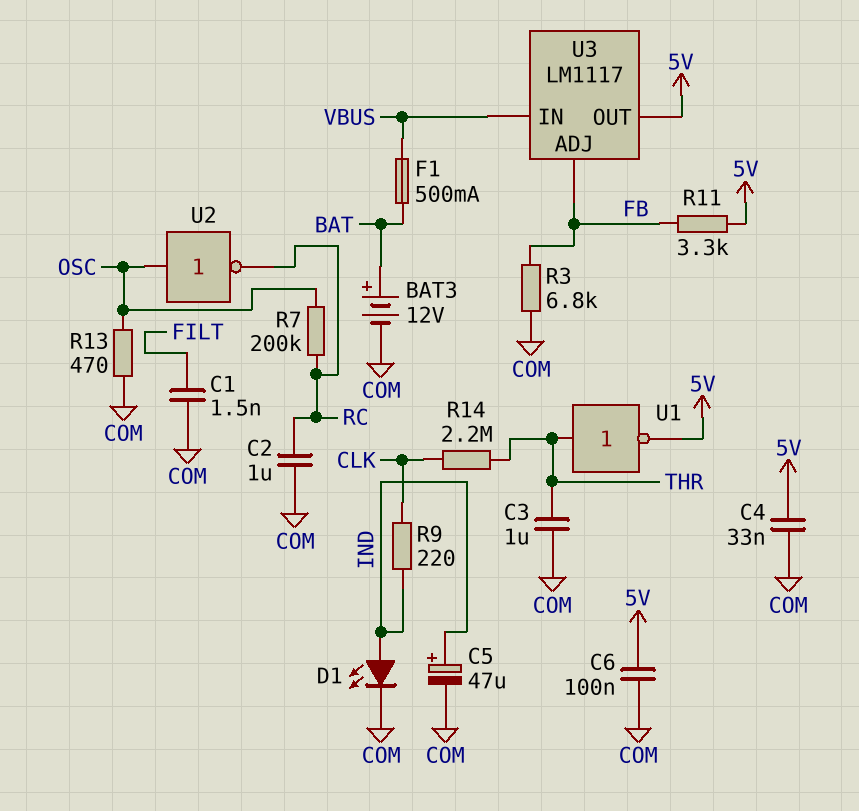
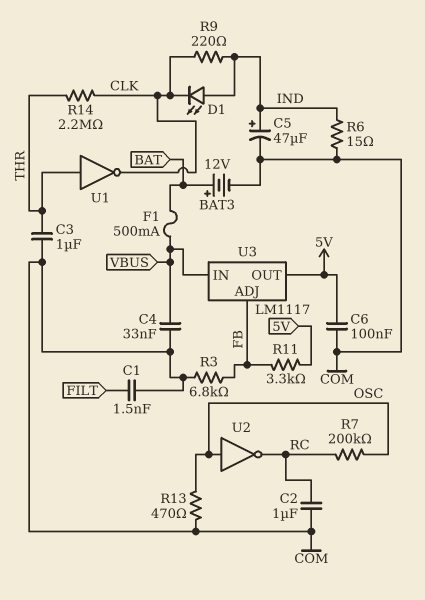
C4: 33nF (5V, COM) -> 33nF (COM, VBUS)
D1: LED (A IND, K COM) -> LED (A IND, K CLK)
R6: none -> 15 (COM, IND)
U1: NOT (in THR, out 5V) -> NOT (in THR, out CLK)

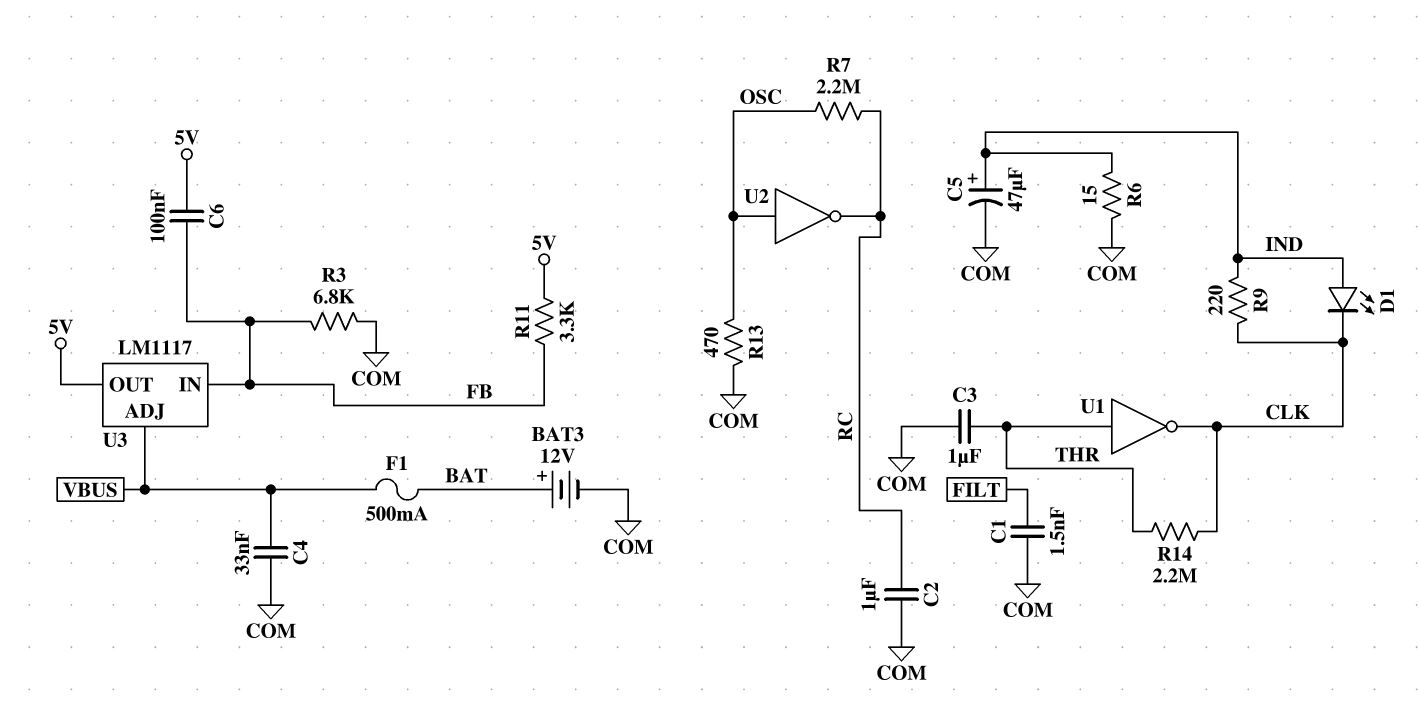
C6: 100nF (5V, COM) -> 100nF (5V, FB)
R7: 200k (OSC, RC) -> 2.2M (OSC, RC)
U3 pin ADJ: FB -> VBUS
U3 pin IN: VBUS -> FB

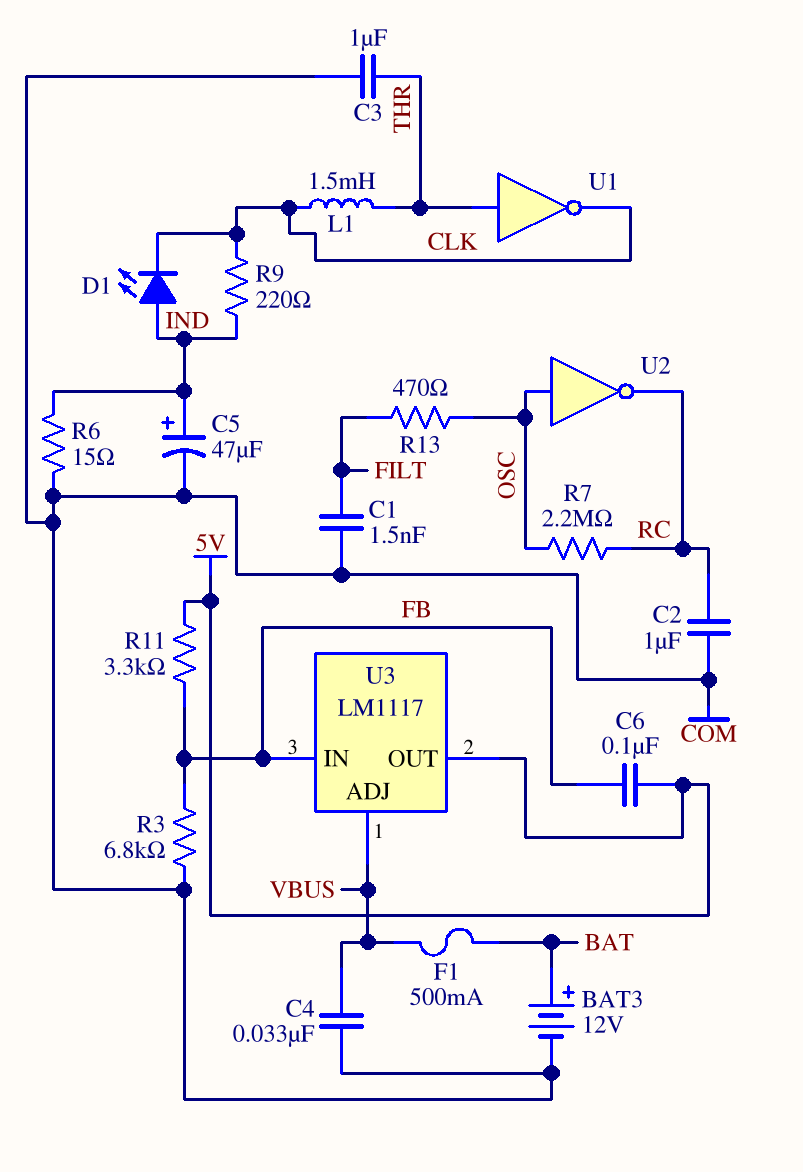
L1: none -> 1.5mH (CLK, THR)
R13: 470 (COM, OSC) -> 470 (FILT, OSC)
R14: 2.2M (CLK, THR) -> none

